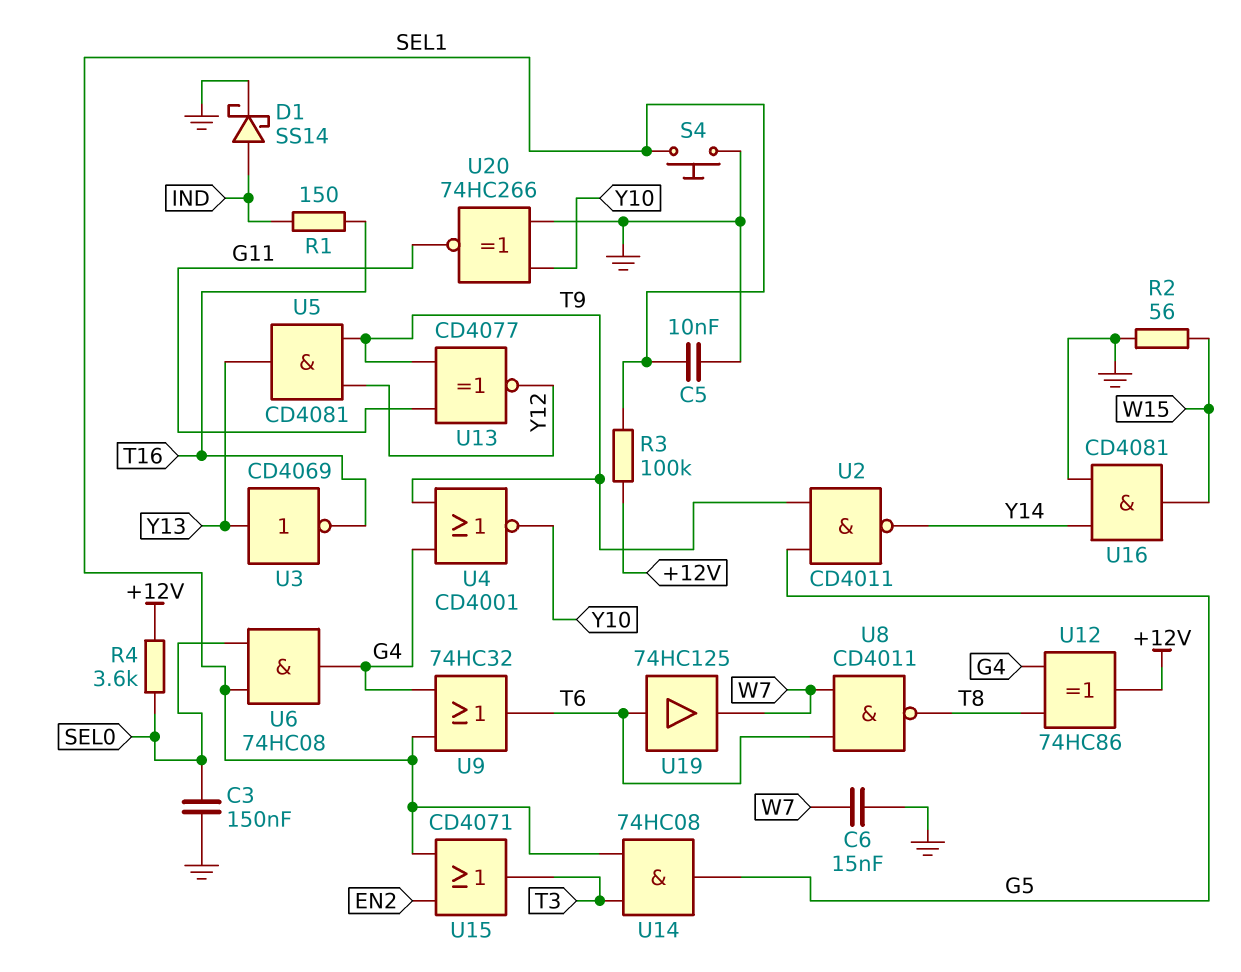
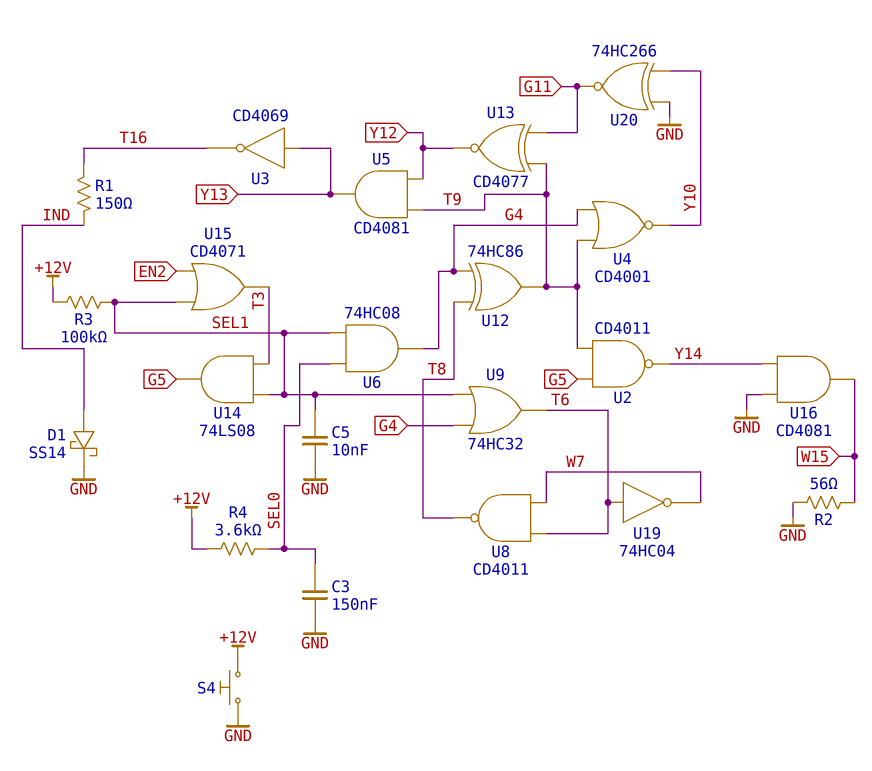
C6: 15nF (GND, W7) -> none
S4: button (GND, SEL1) -> button (+12V, GND)
U12: XOR 74HC86 (in G4, in T8, out +12V) -> XOR 74HC86 (in G4, in T8, out T9)
U14: AND 74HC08 (in SEL1, in T3, out G5) -> AND 74LS08 (in SEL1, in T3, out G5)
U19: buffer 74HC125 (in T6, out W7) -> NOT 74HC04 (in T6, out W7)

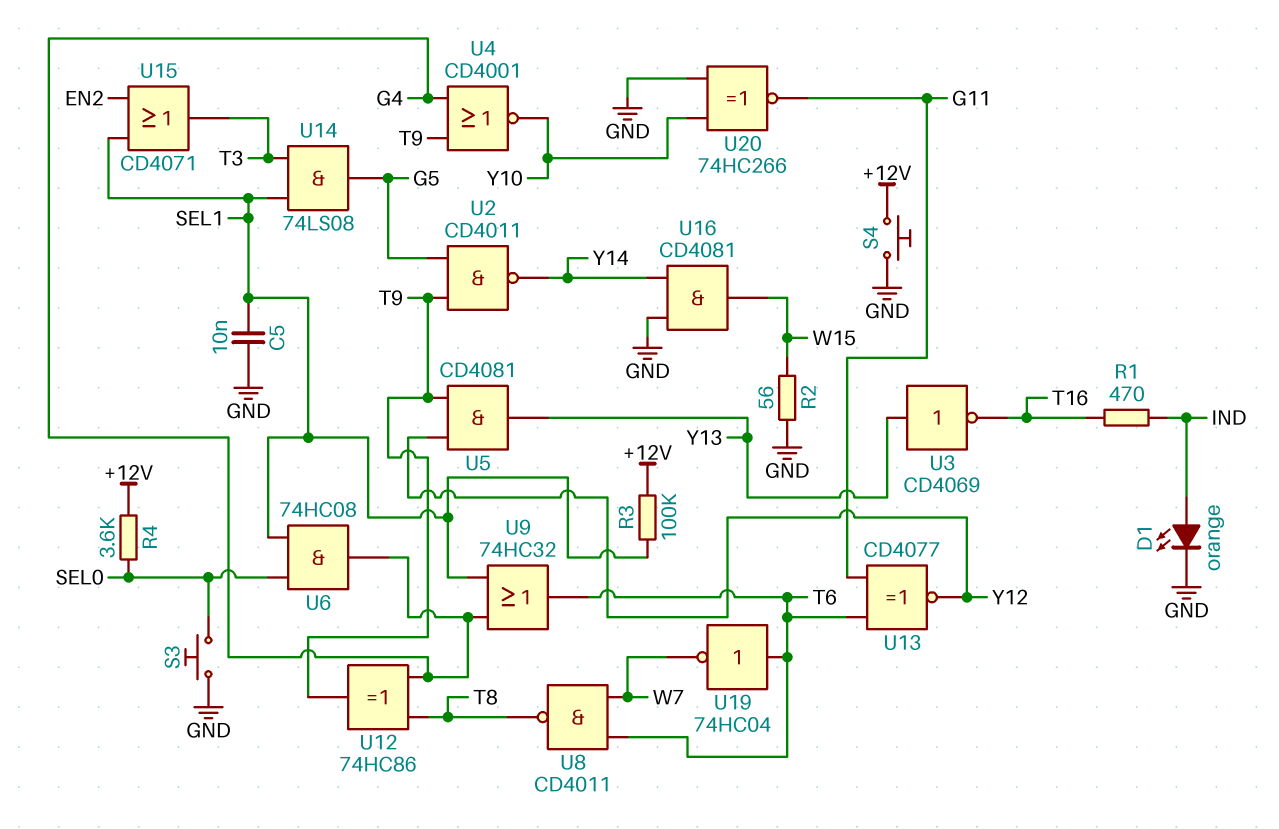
C3: 150nF (GND, SEL0) -> none
D1: schottky SS14 (A IND, K GND) -> LED orange (A IND, K GND)
R1: 150 (IND, T16) -> 470 (IND, T16)
S3: none -> button (GND, SEL0)
U13: XNOR CD4077 (in G11, in T9, out Y12) -> XNOR CD4077 (in G11, in T6, out Y12)

